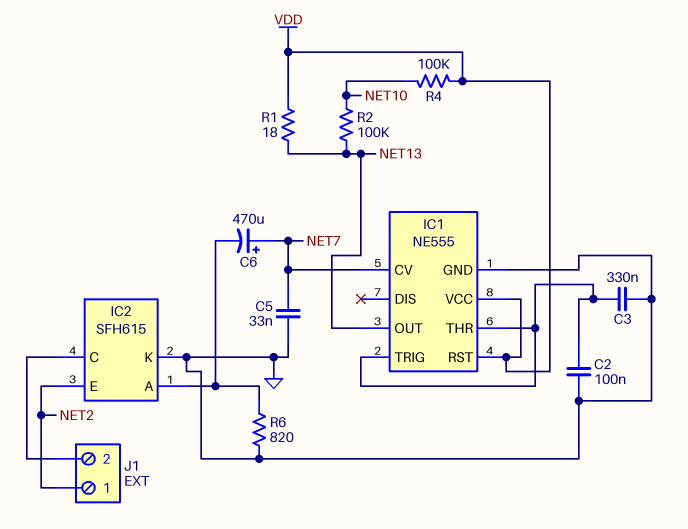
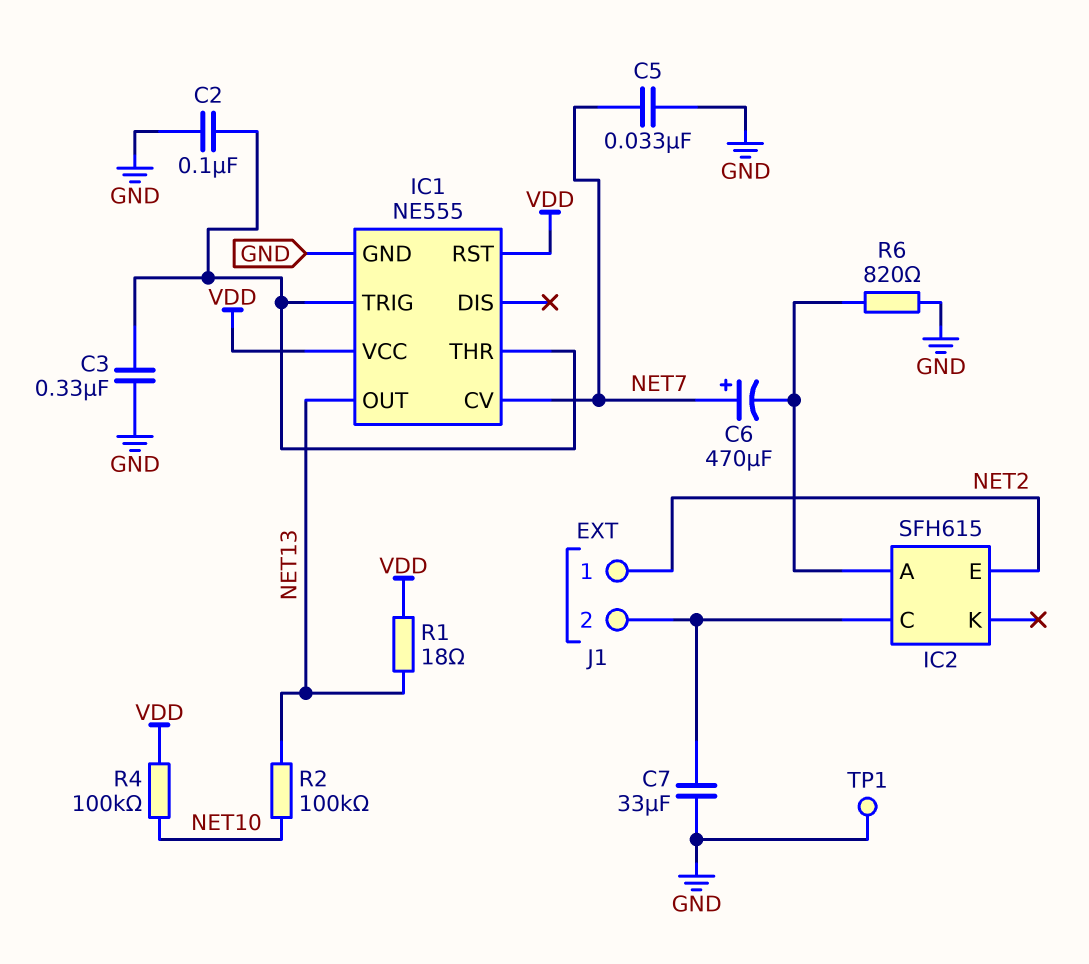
C7: none -> 33uF (GND, IC2/C)
IC2 pin K: GND -> none
TP1: none -> test point (GND)

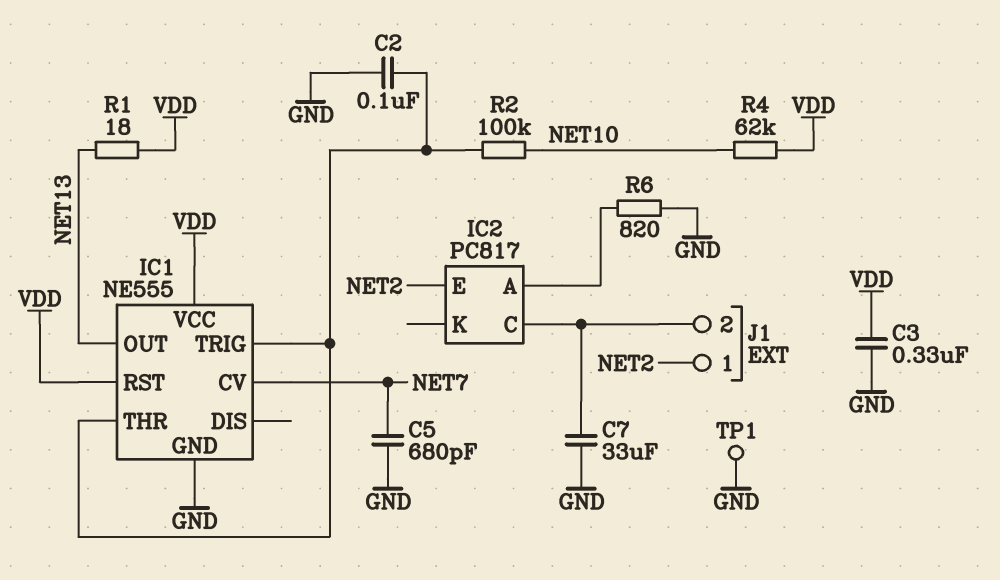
C3: 330nF (GND, IC1/THR) -> 330nF (GND, VDD)
C5: 33nF (GND, NET7) -> 680pF (GND, NET7)
C6: 470uF (plus NET7, minus IC2/A) -> none
IC2: SFH615 -> PC817
R2: 100k (NET10, NET13) -> 100k (IC1/THR, NET10)
R4: 100k (NET10, VDD) -> 62k (NET10, VDD)

